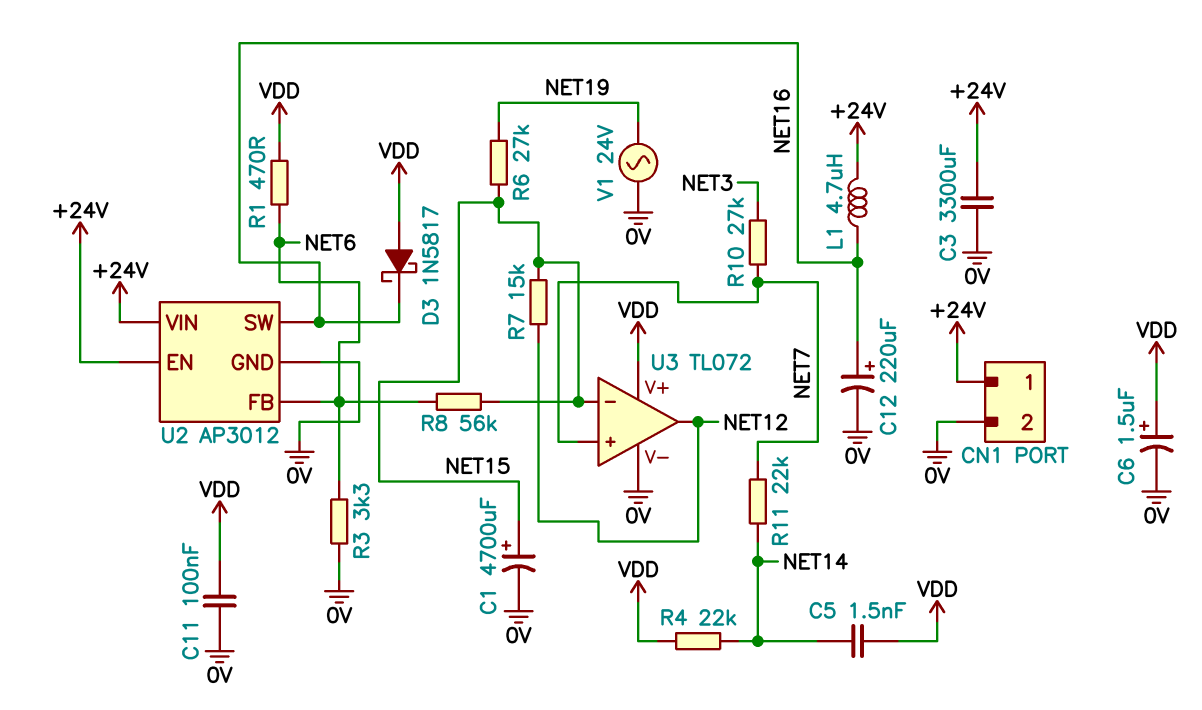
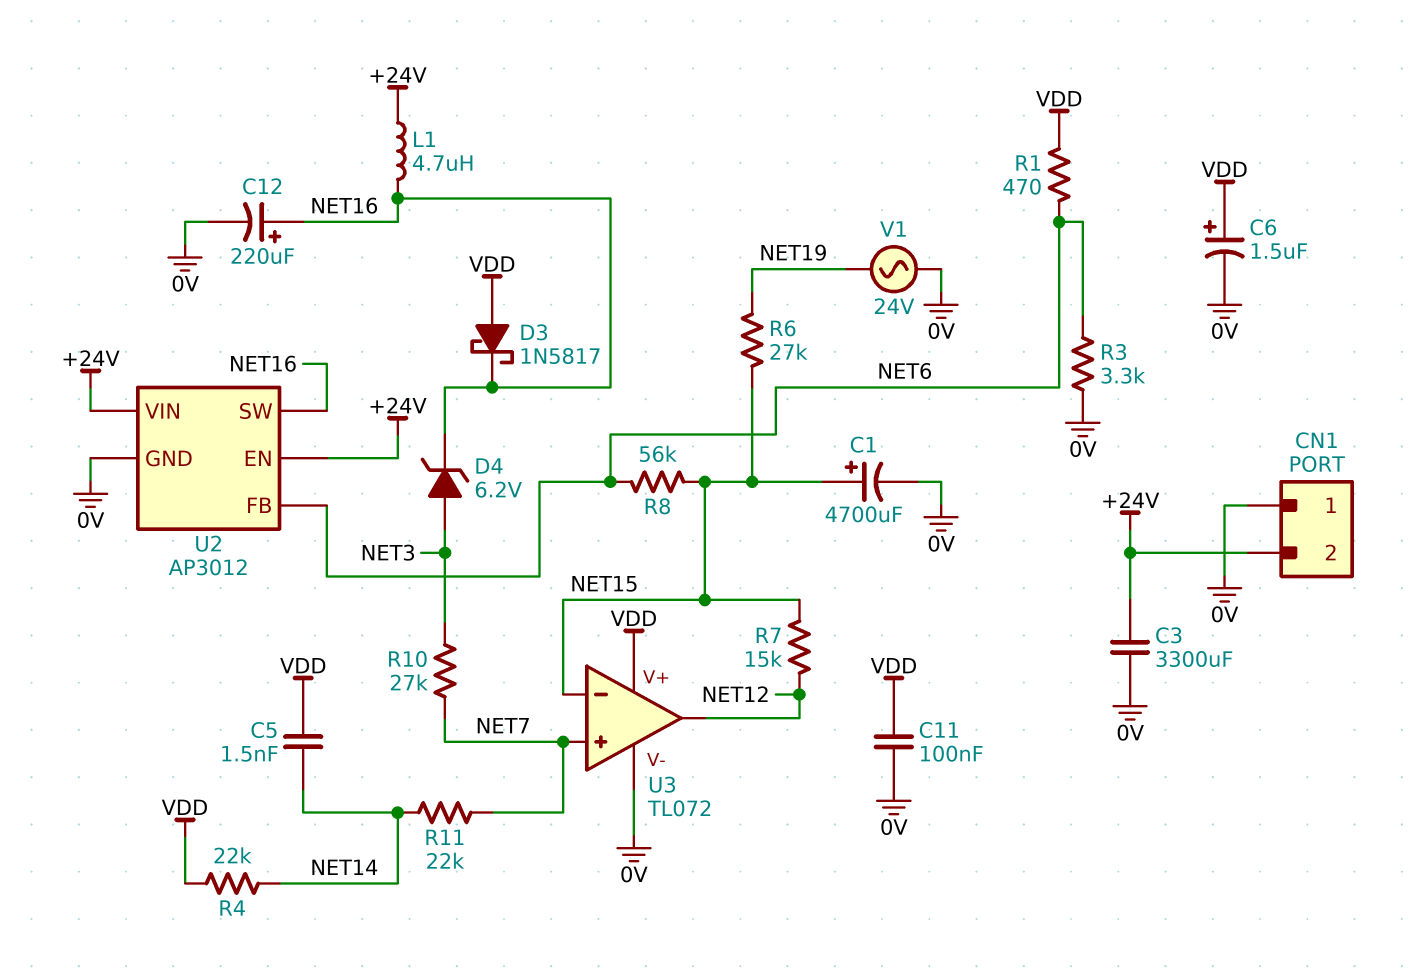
CN1 pin 1: +24V -> 0V
CN1 pin 2: 0V -> +24V
D4: none -> zener 6.2V (A NET3, K NET16)

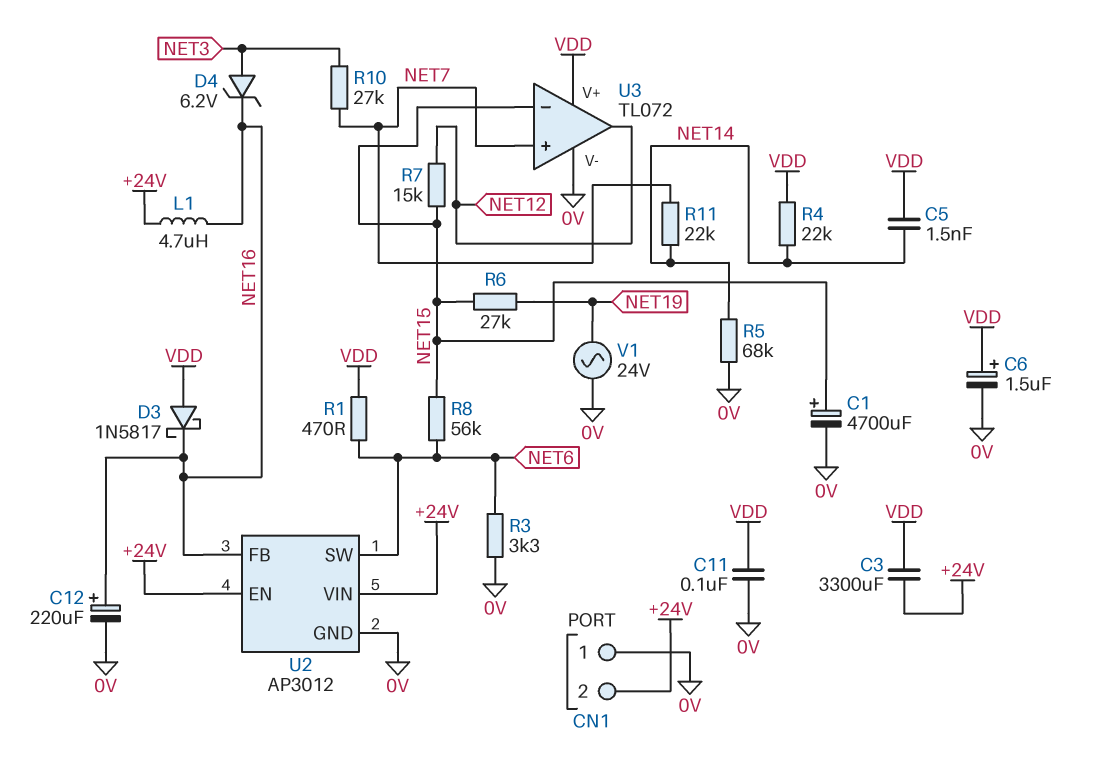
C3: 3300uF (+24V, 0V) -> 3300uF (+24V, VDD)
R5: none -> 68k (0V, NET14)
U2 pin FB: NET6 -> NET16
U2 pin SW: NET16 -> NET6

